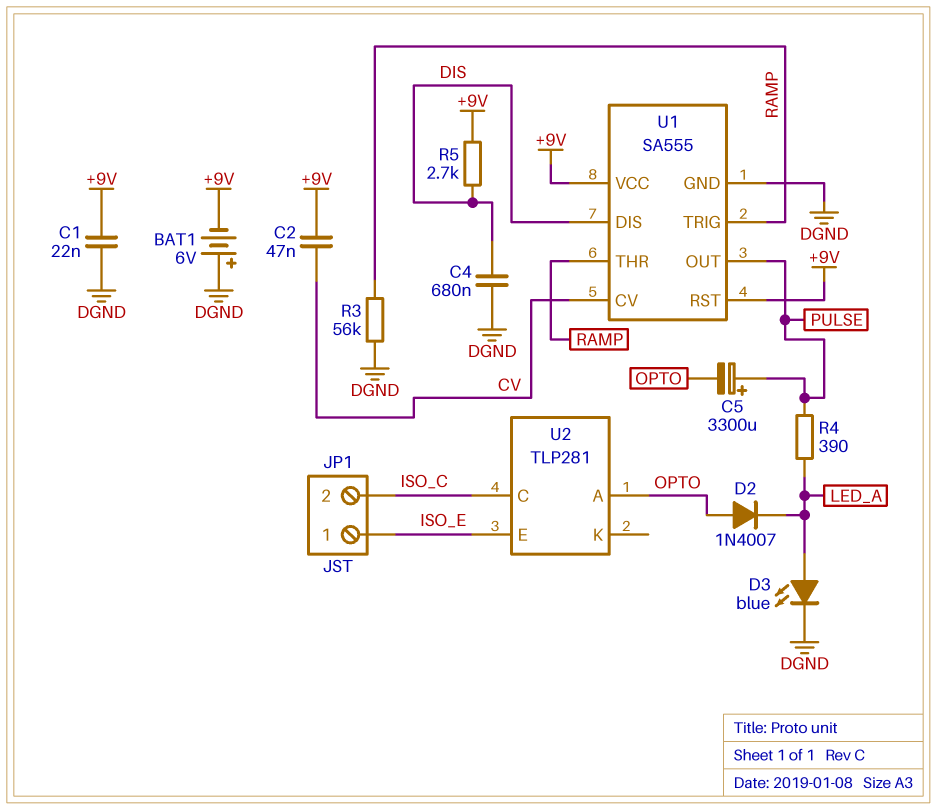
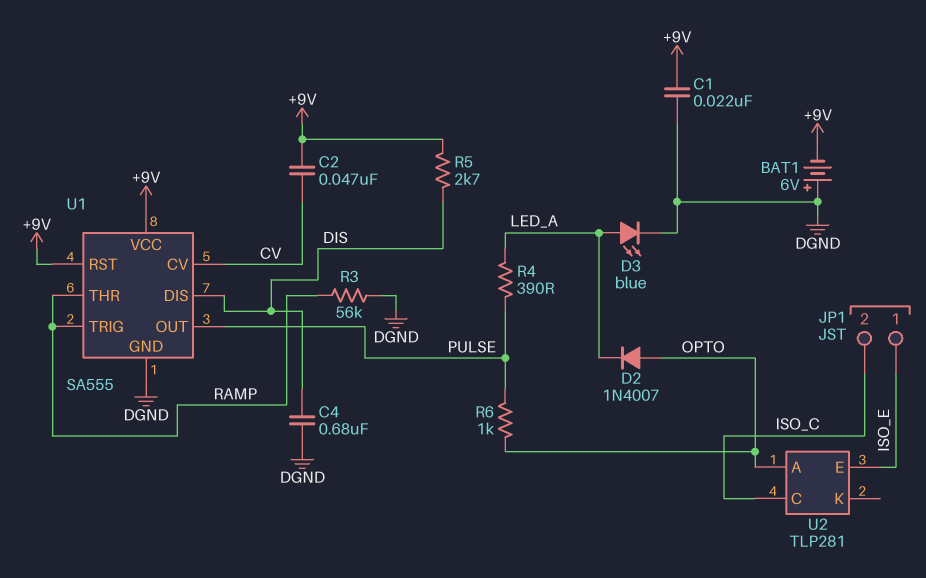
C5: 3300uF (plus PULSE, minus OPTO) -> none
R6: none -> 1k (OPTO, PULSE)

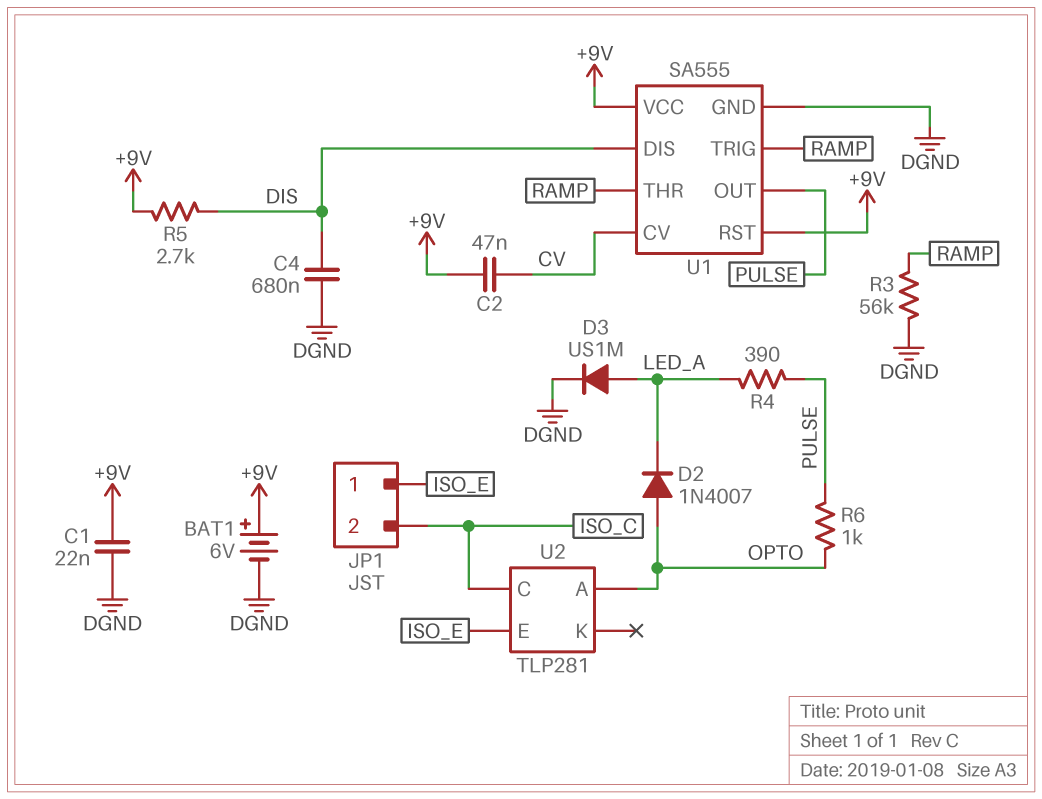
BAT1: 6V (plus DGND, minus +9V) -> 6V (plus +9V, minus DGND)
D3: LED blue (A LED_A, K DGND) -> diode US1M (A LED_A, K DGND)

